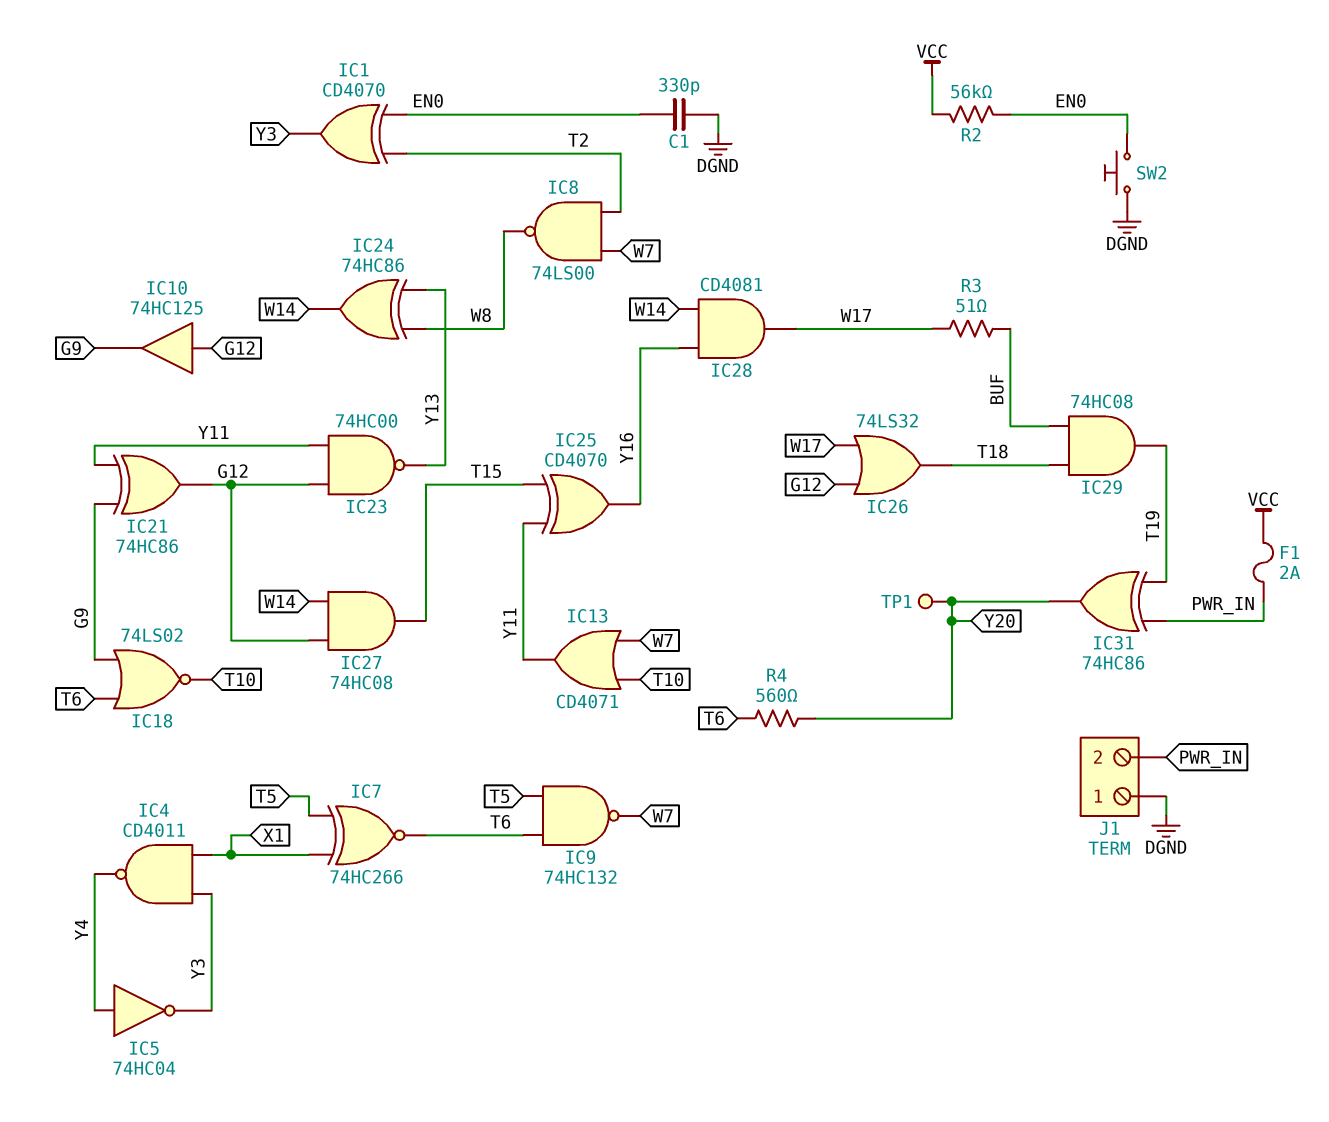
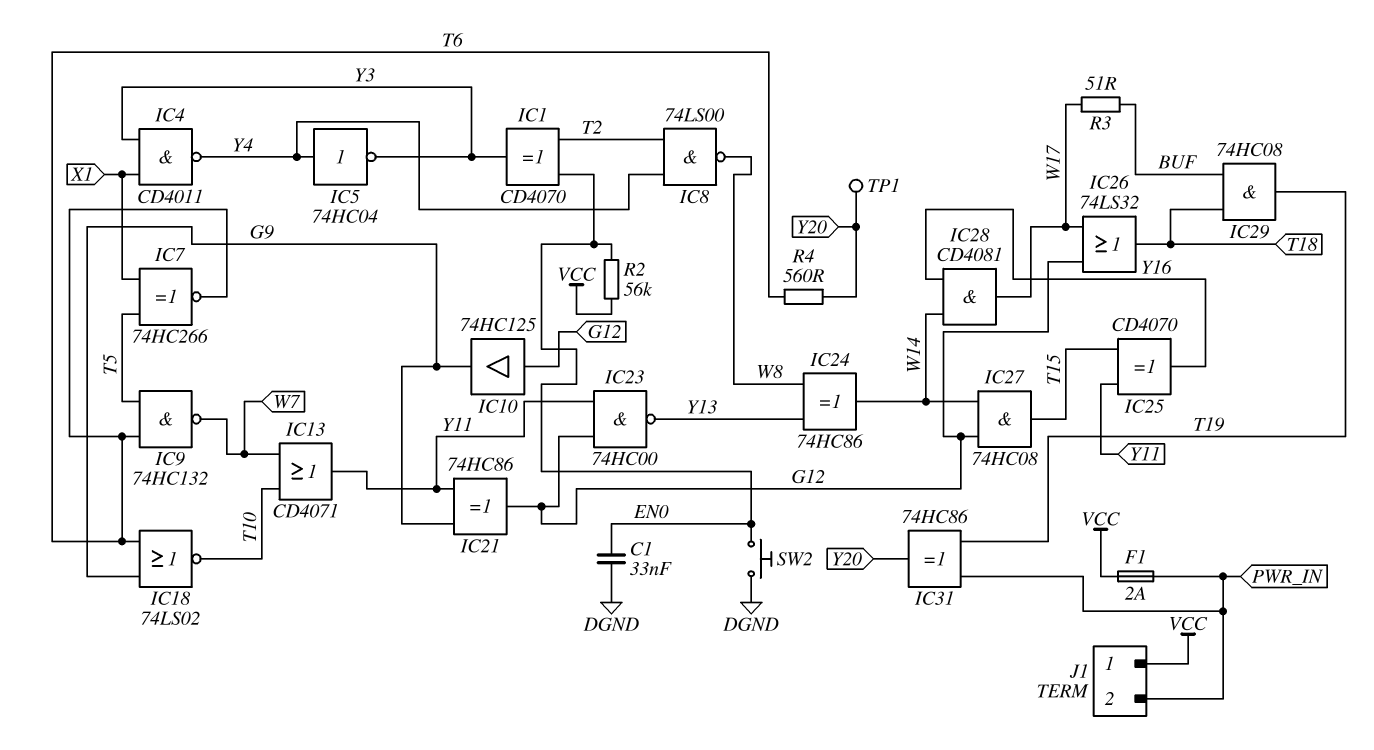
C1: 330pF (DGND, EN0) -> 33nF (DGND, EN0)
IC8: NAND 74LS00 (in T2, in W7, out W8) -> NAND 74LS00 (in T2, in Y4, out W8)
J1 pin 1: DGND -> VCC

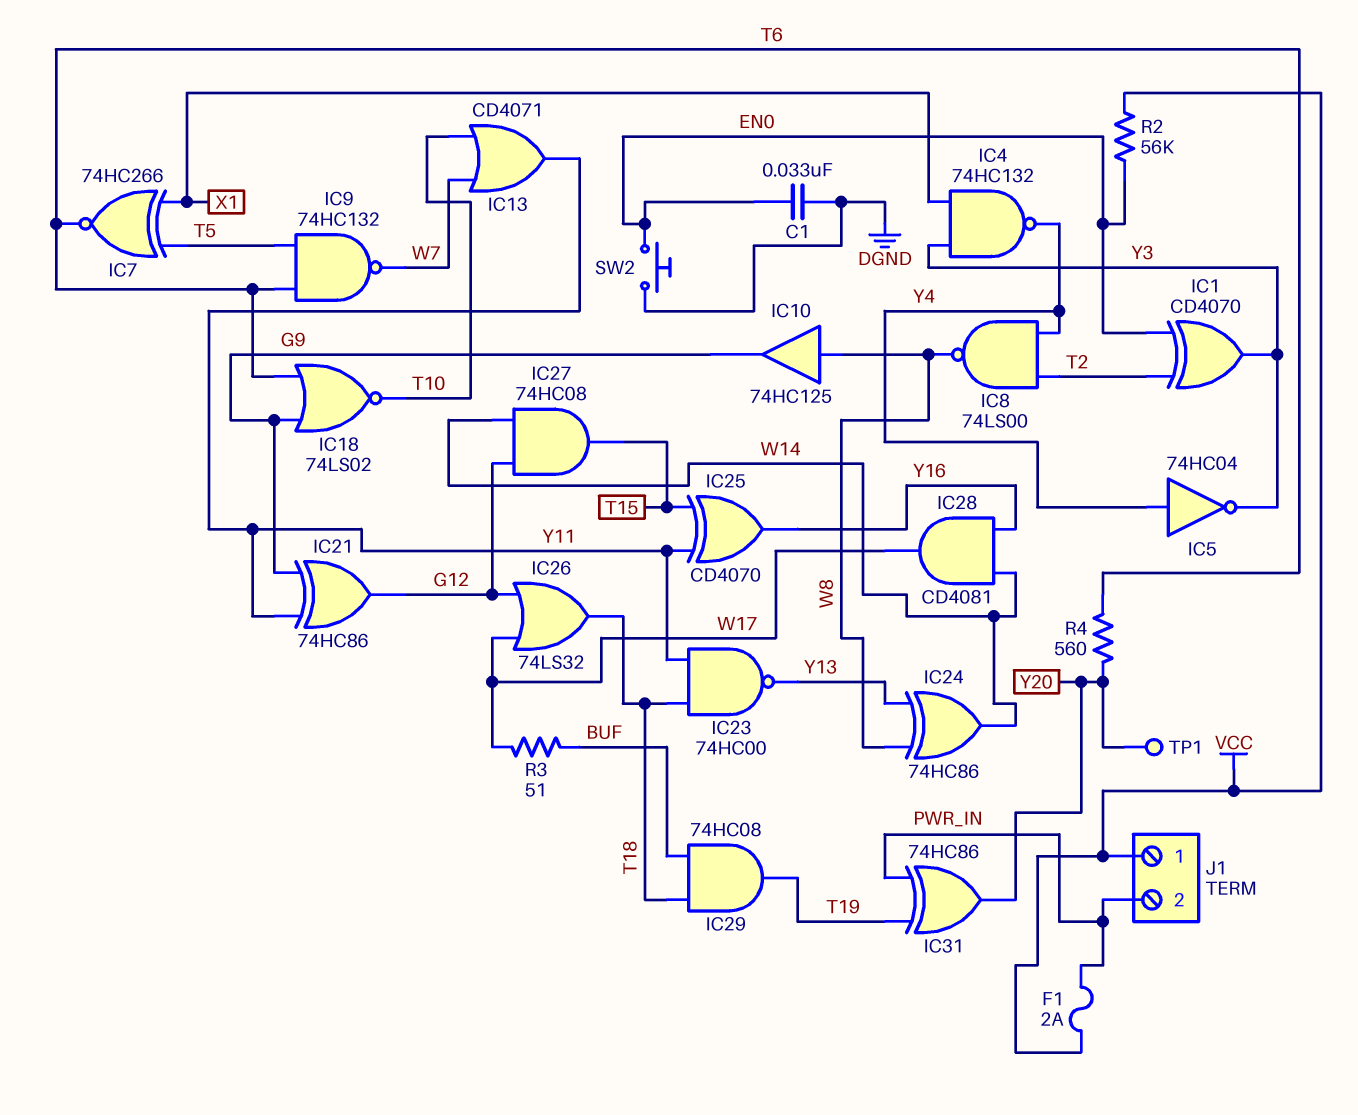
IC4: NAND CD4011 (in X1, in Y3, out Y4) -> NAND 74HC132 (in X1, in Y3, out Y4)
IC10: buffer 74HC125 (in G12, out G9) -> buffer 74HC125 (in W8, out G9)
IC23: NAND 74HC00 (in G12, in Y11, out Y13) -> NAND 74HC00 (in T18, in Y11, out Y13)

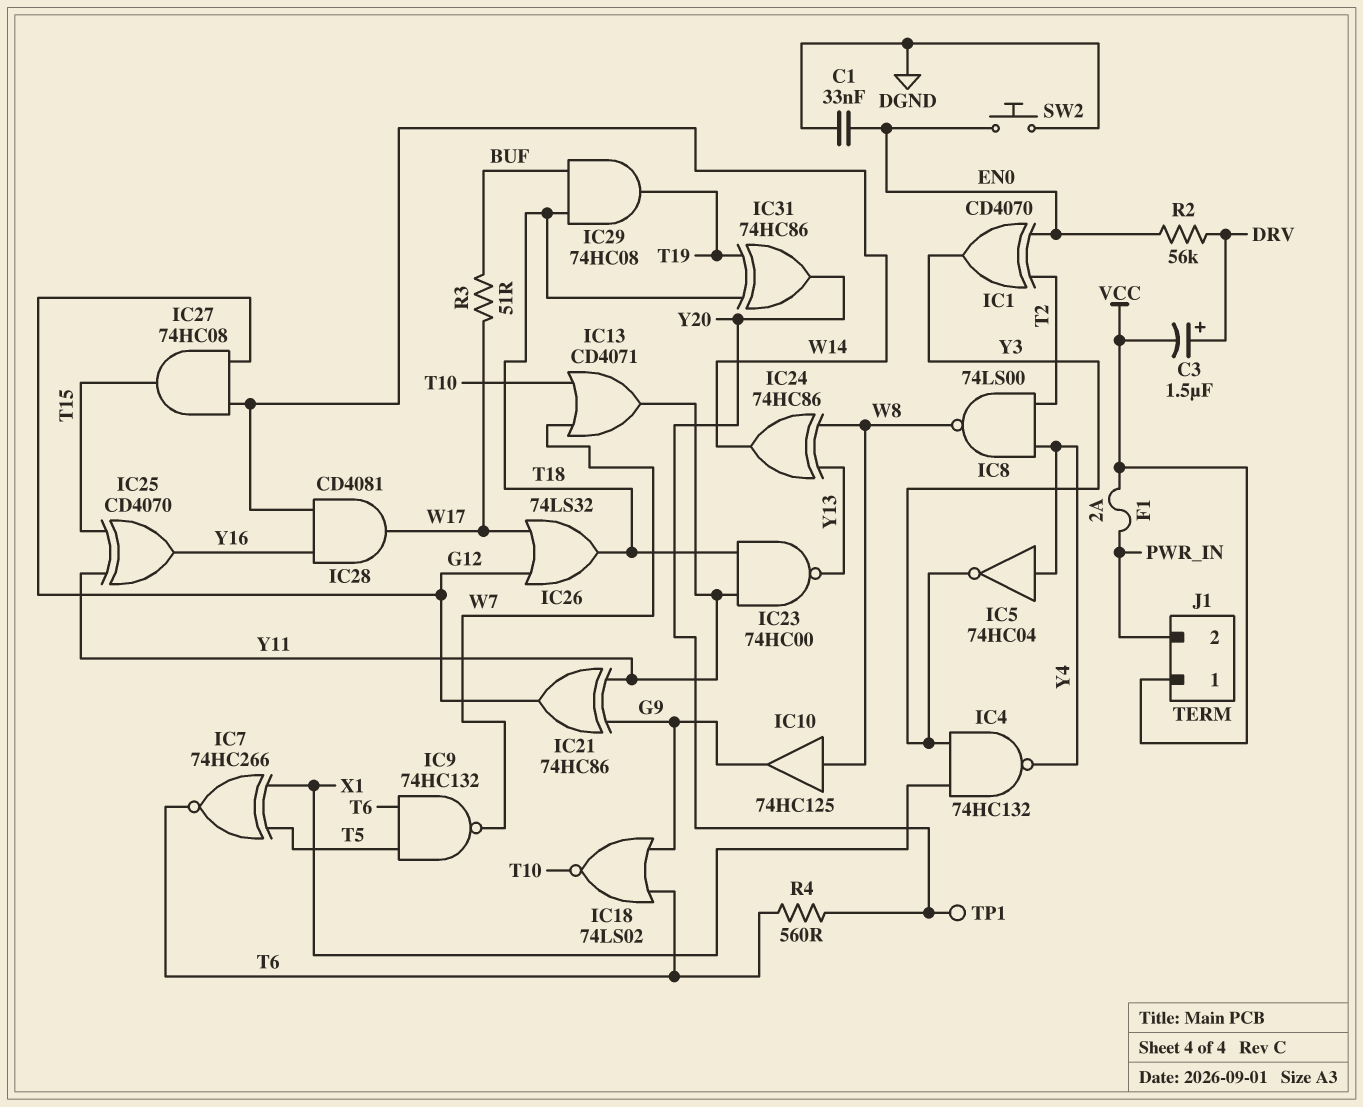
C3: none -> 1.5uF (plus DRV, minus VCC)
IC31: XOR 74HC86 (in PWR_IN, in T19, out Y20) -> XOR 74HC86 (in T18, in T19, out Y20)
R2: 56k (EN0, VCC) -> 56k (DRV, EN0)

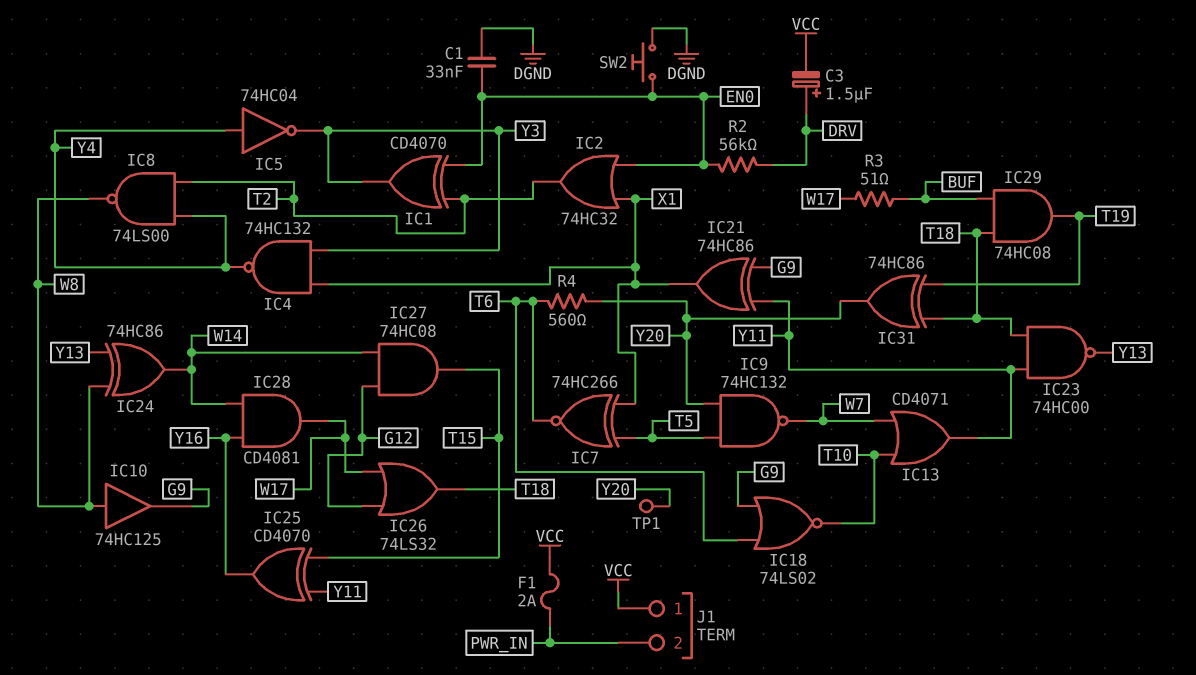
IC2: none -> OR 74HC32 (in EN0, in X1, out T2)
IC9: NAND 74HC132 (in T5, in T6, out W7) -> NAND 74HC132 (in T5, in Y20, out W7)
IC21: XOR 74HC86 (in G9, in Y11, out G12) -> XOR 74HC86 (in G9, in Y11, out X1)

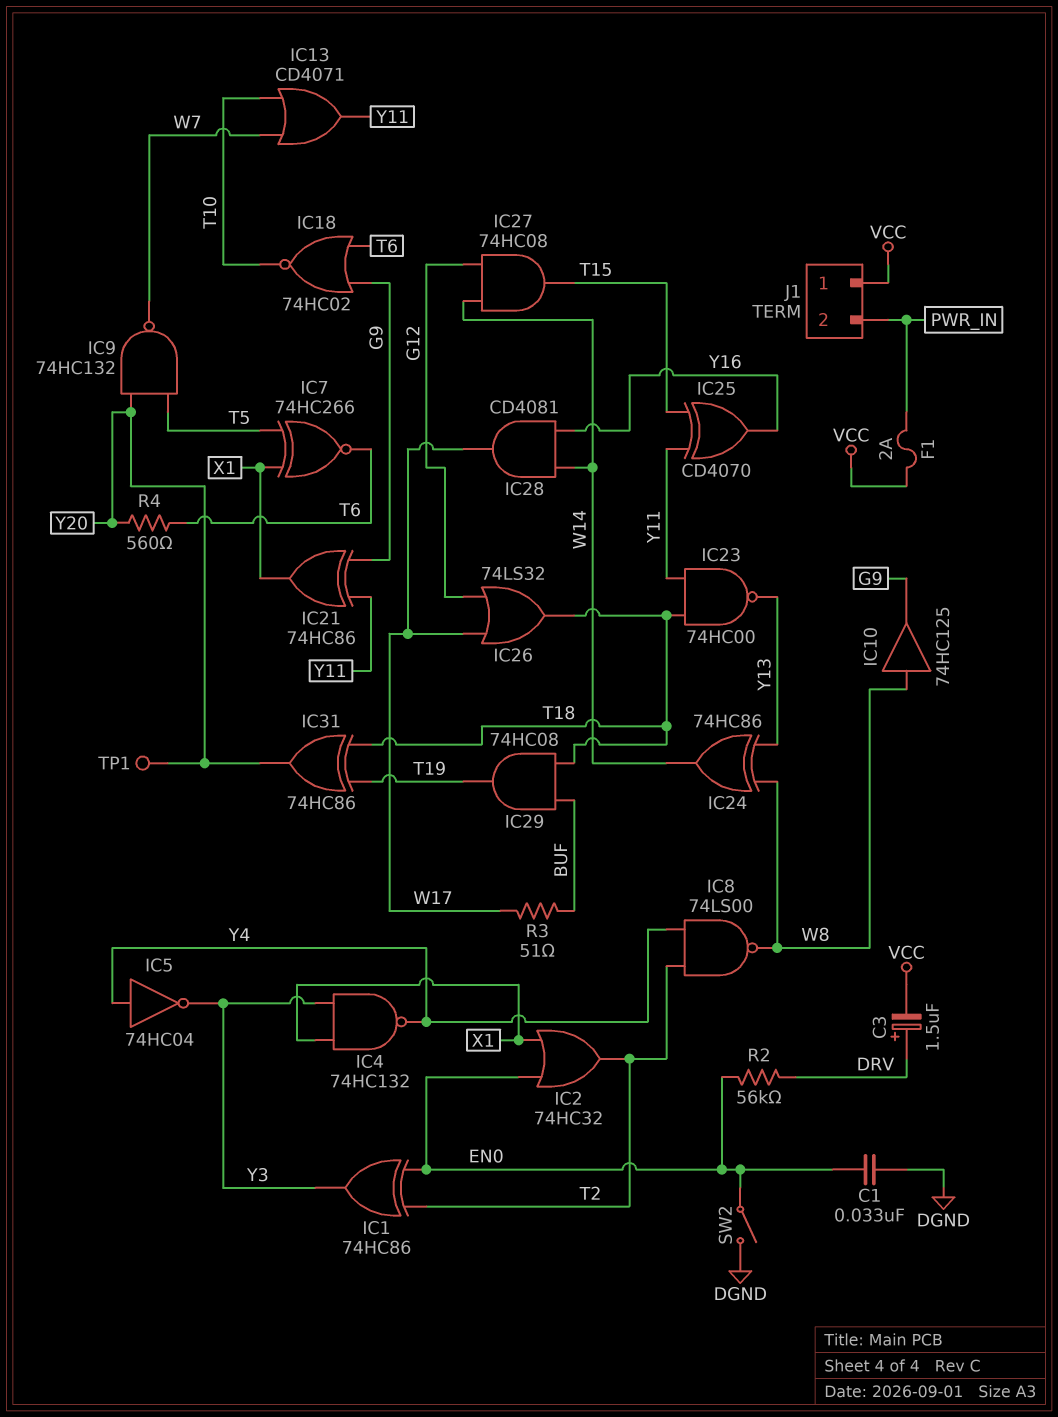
IC1: XOR CD4070 (in EN0, in T2, out Y3) -> XOR 74HC86 (in EN0, in T2, out Y3)
IC18: NOR 74LS02 (in G9, in T6, out T10) -> NOR 74HC02 (in G9, in T6, out T10)
SW2: button (DGND, EN0) -> switch (DGND, EN0)

